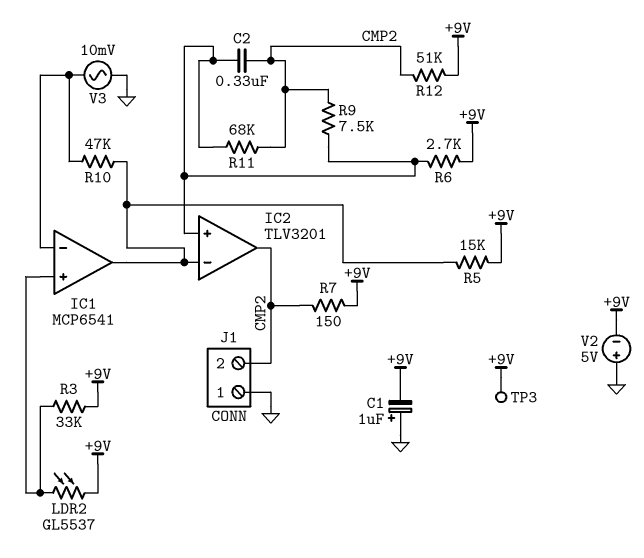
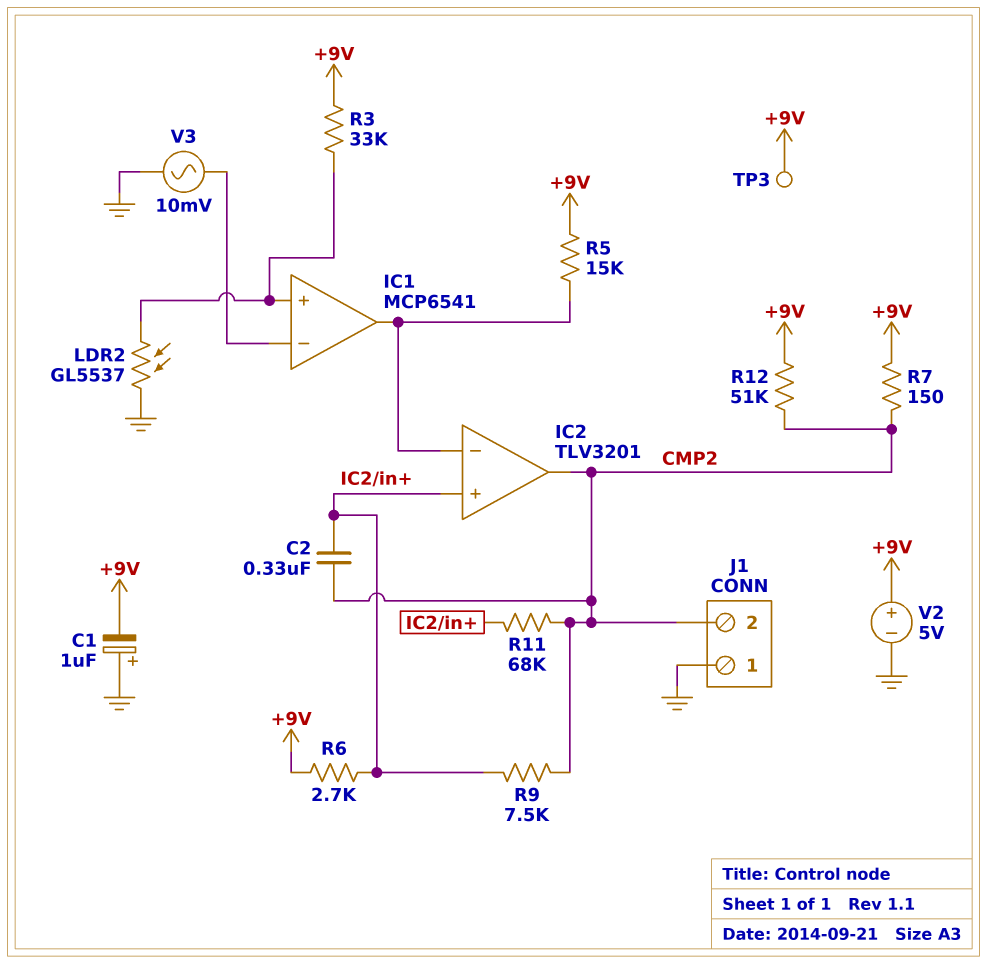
LDR2: GL5537 (+9V, IC1/in+) -> GL5537 (GND, IC1/in+)
R10: 47k (IC1/in-, IC1/out) -> none
V2: 5V (plus GND, minus +9V) -> 5V (plus +9V, minus GND)

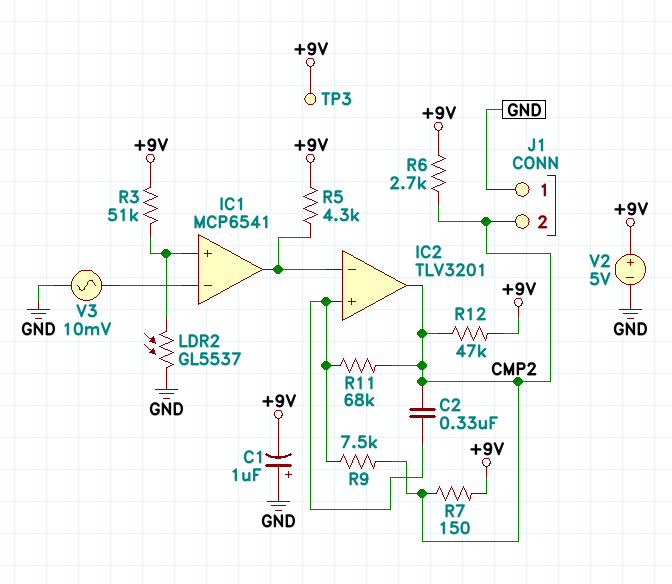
R3: 33k (+9V, IC1/in+) -> 51k (+9V, IC1/in+)
R5: 15k (+9V, IC1/out) -> 4.3k (+9V, IC1/out)
R6: 2.7k (+9V, IC2/in+) -> 2.7k (+9V, CMP2)
R12: 51k (+9V, CMP2) -> 47k (+9V, CMP2)

